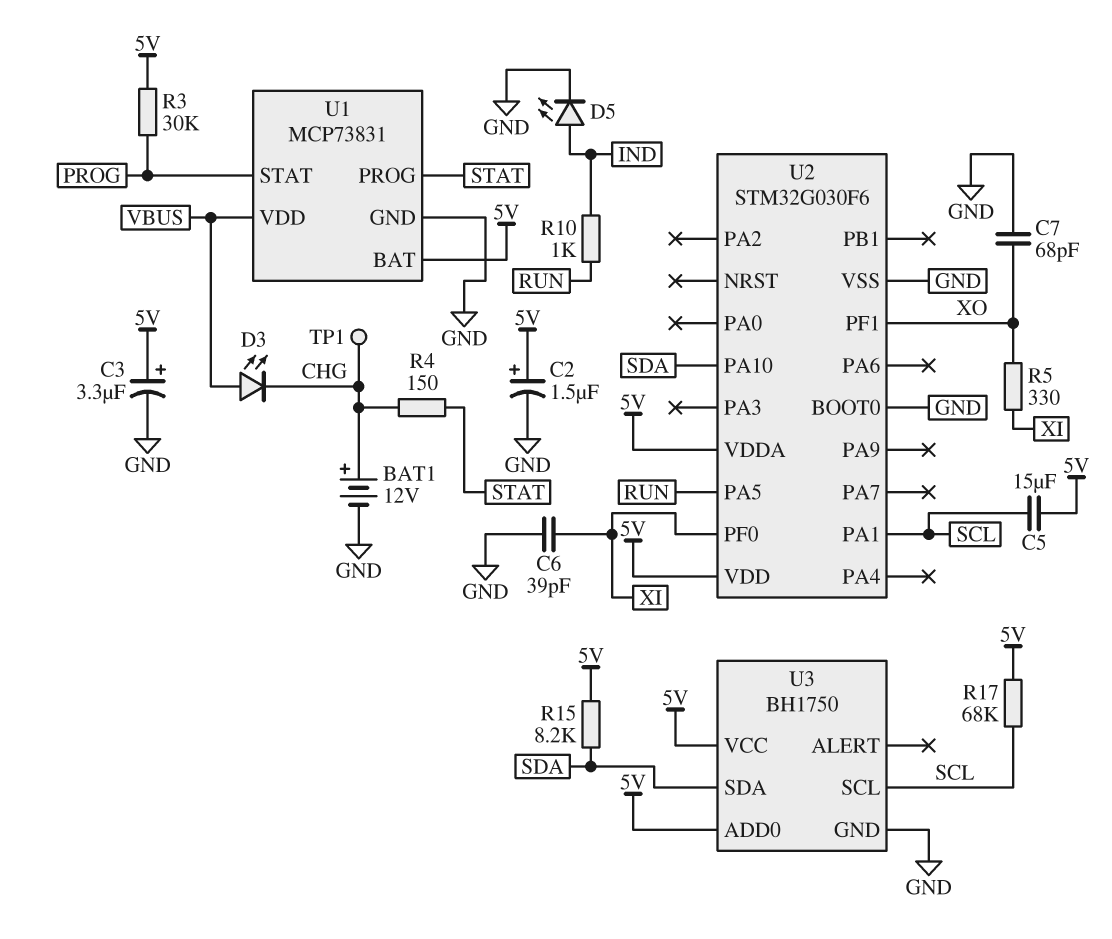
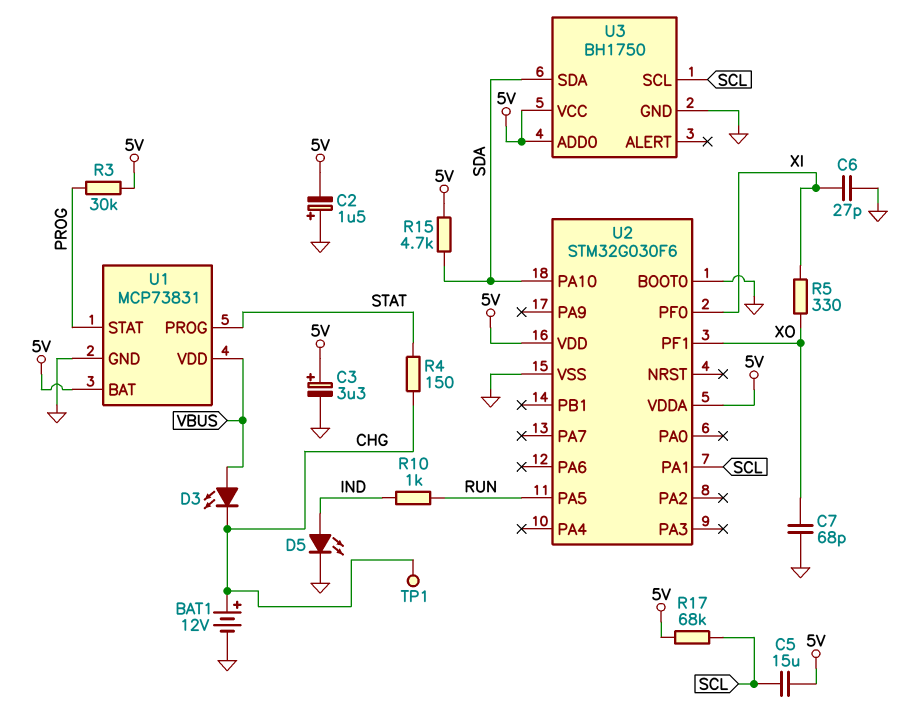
C2: 1.5uF (plus 5V, minus GND) -> 1.5uF (plus GND, minus 5V)
C6: 39pF (GND, XI) -> 27pF (GND, XI)
R15: 8.2k (5V, SDA) -> 4.7k (5V, SDA)

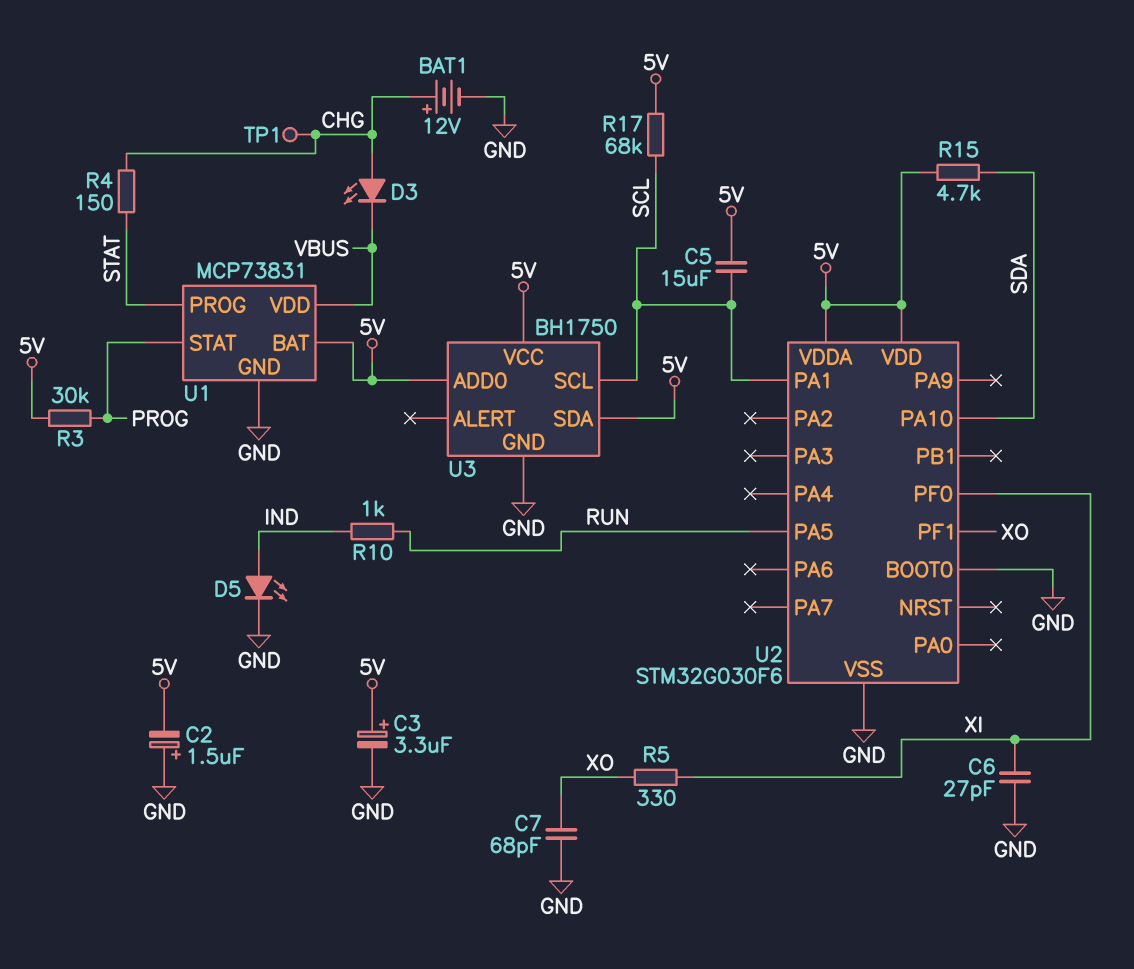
D3: LED (A VBUS, K CHG) -> LED (A CHG, K VBUS)
U3 pin SDA: SDA -> 5V

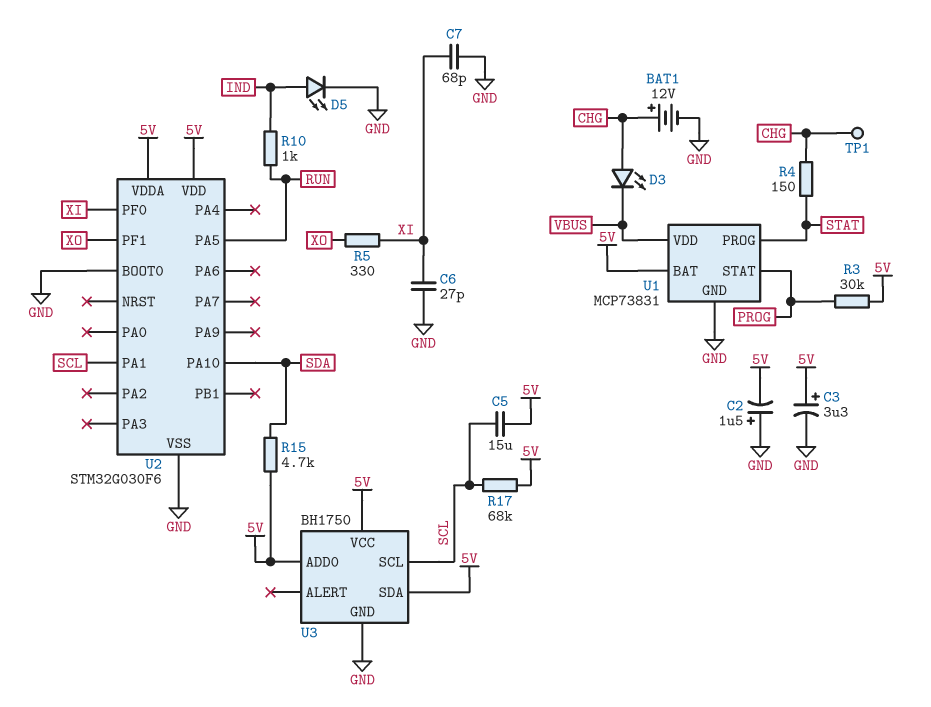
C7: 68pF (GND, XO) -> 68pF (GND, XI)

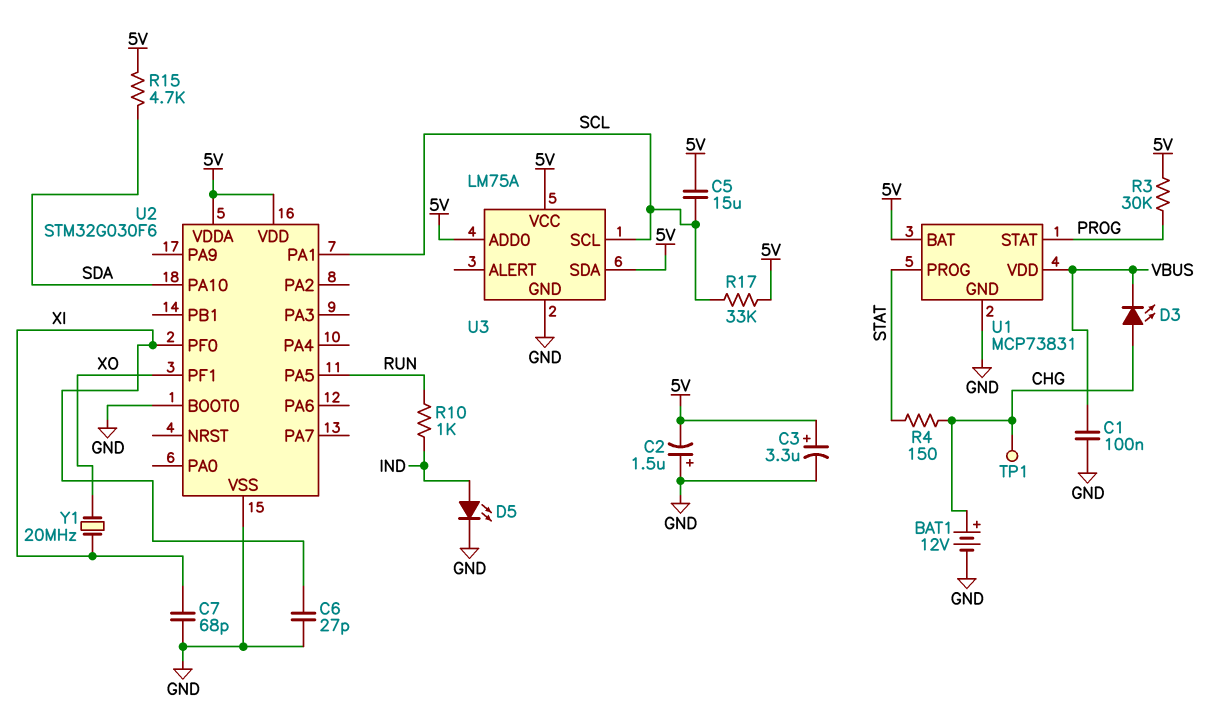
C1: none -> 100nF (GND, VBUS)
R5: 330 (XI, XO) -> none
R17: 68k (5V, SCL) -> 33k (5V, SCL)
U3: BH1750 -> LM75A
Y1: none -> 20MHz (XI, XO)

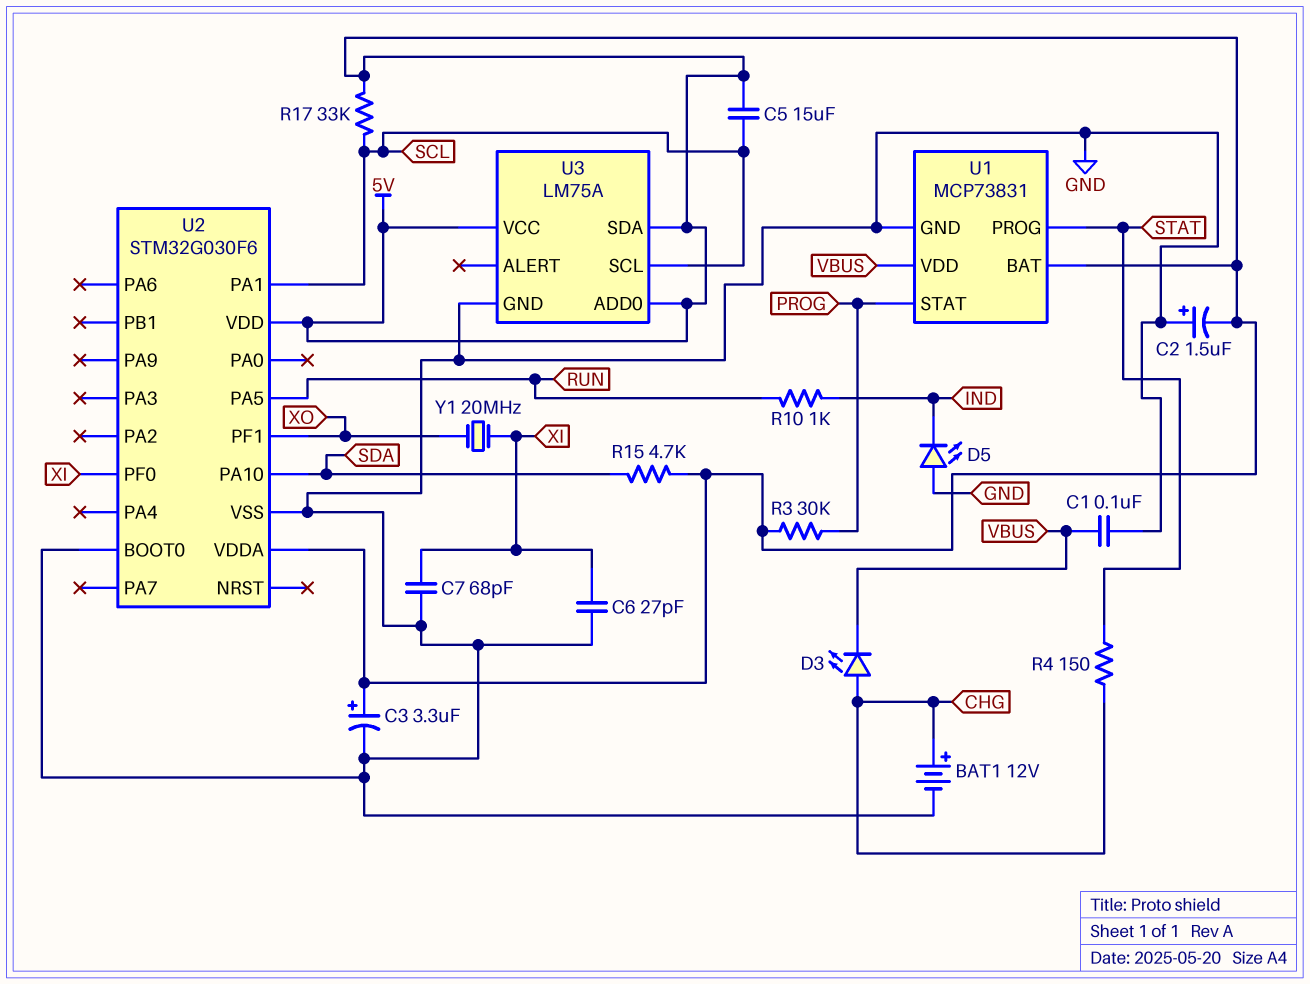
D5: LED (A IND, K GND) -> LED (A GND, K IND)
TP1: test point (CHG) -> none

